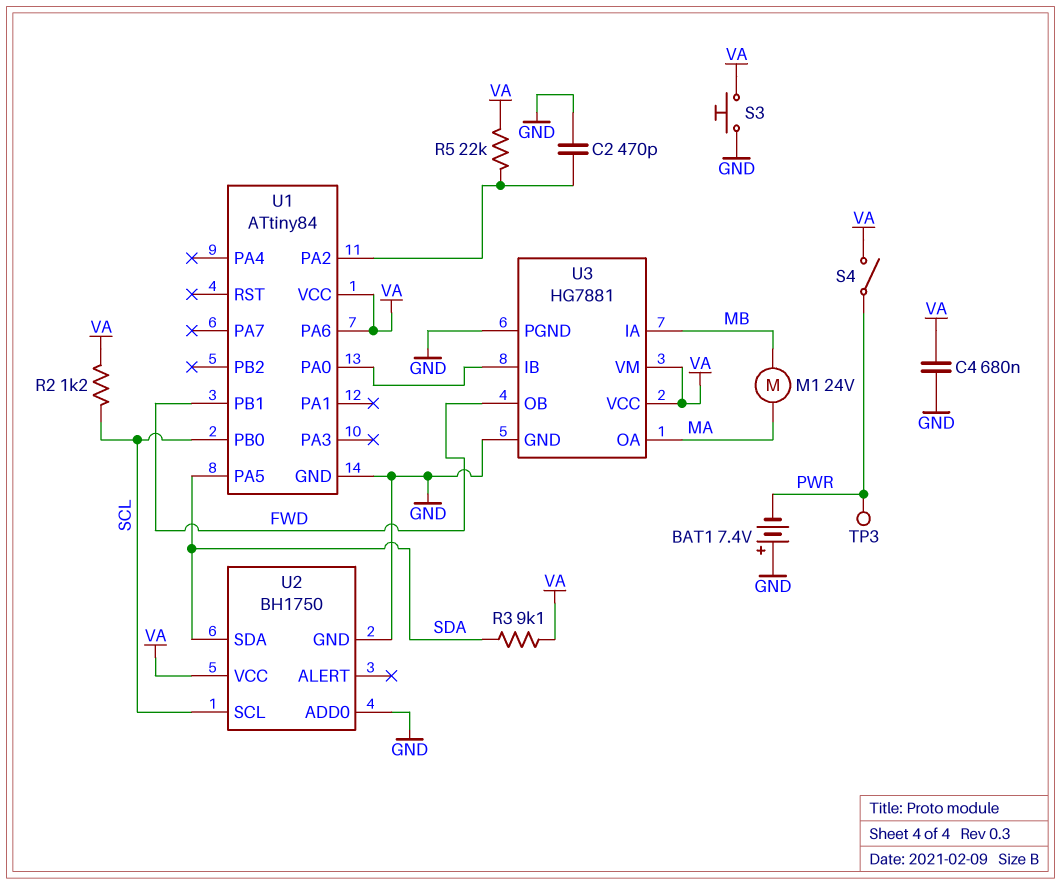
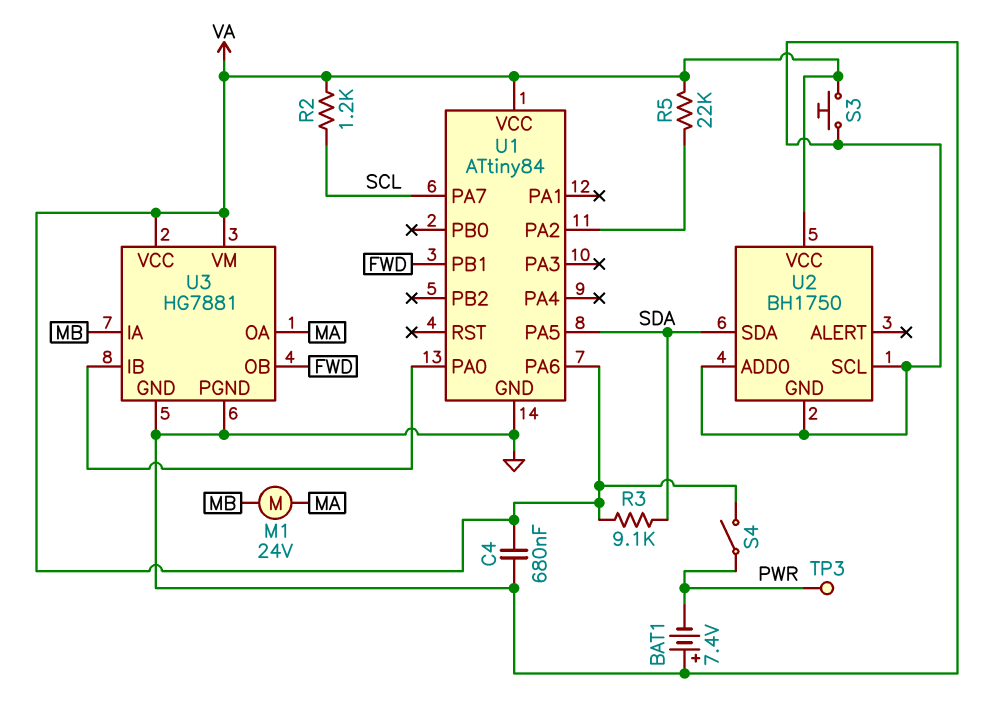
C2: 470pF (GND, U1/PA2) -> none
U1 pin PA7: none -> SCL
U1 pin PB0: SCL -> none
U2 pin SCL: SCL -> GND

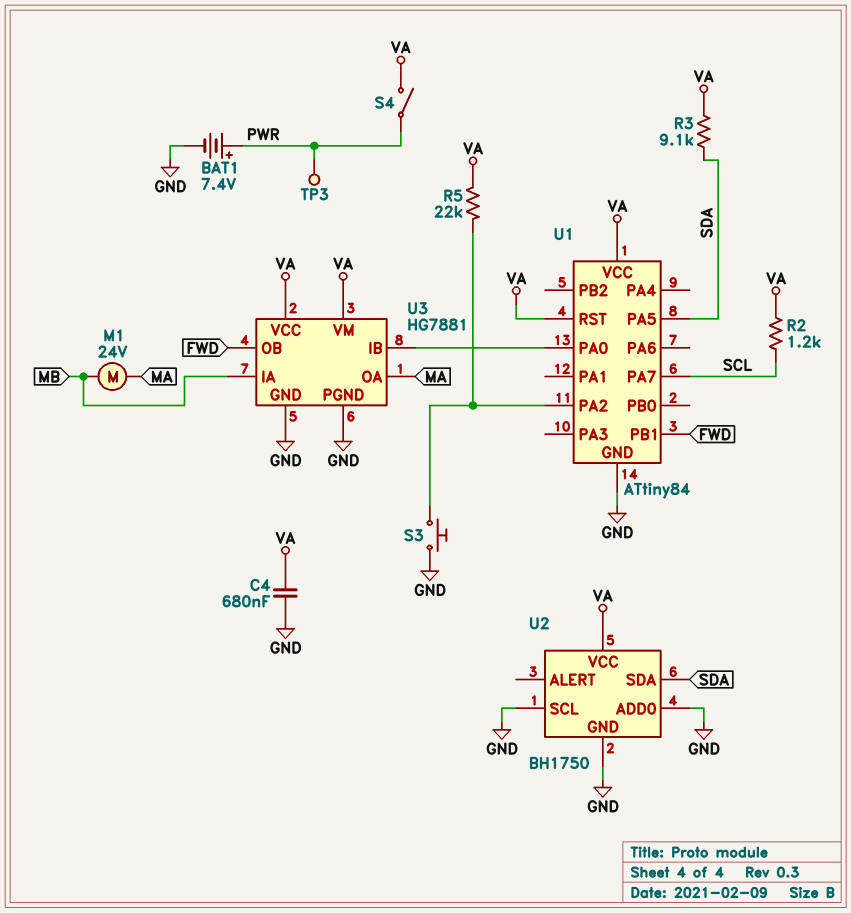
BAT1: 7.4V (plus GND, minus PWR) -> 7.4V (plus PWR, minus GND)
S3: button (GND, VA) -> button (GND, U1/PA2)
U1 pin PA6: VA -> none
U1 pin RST: none -> VA

